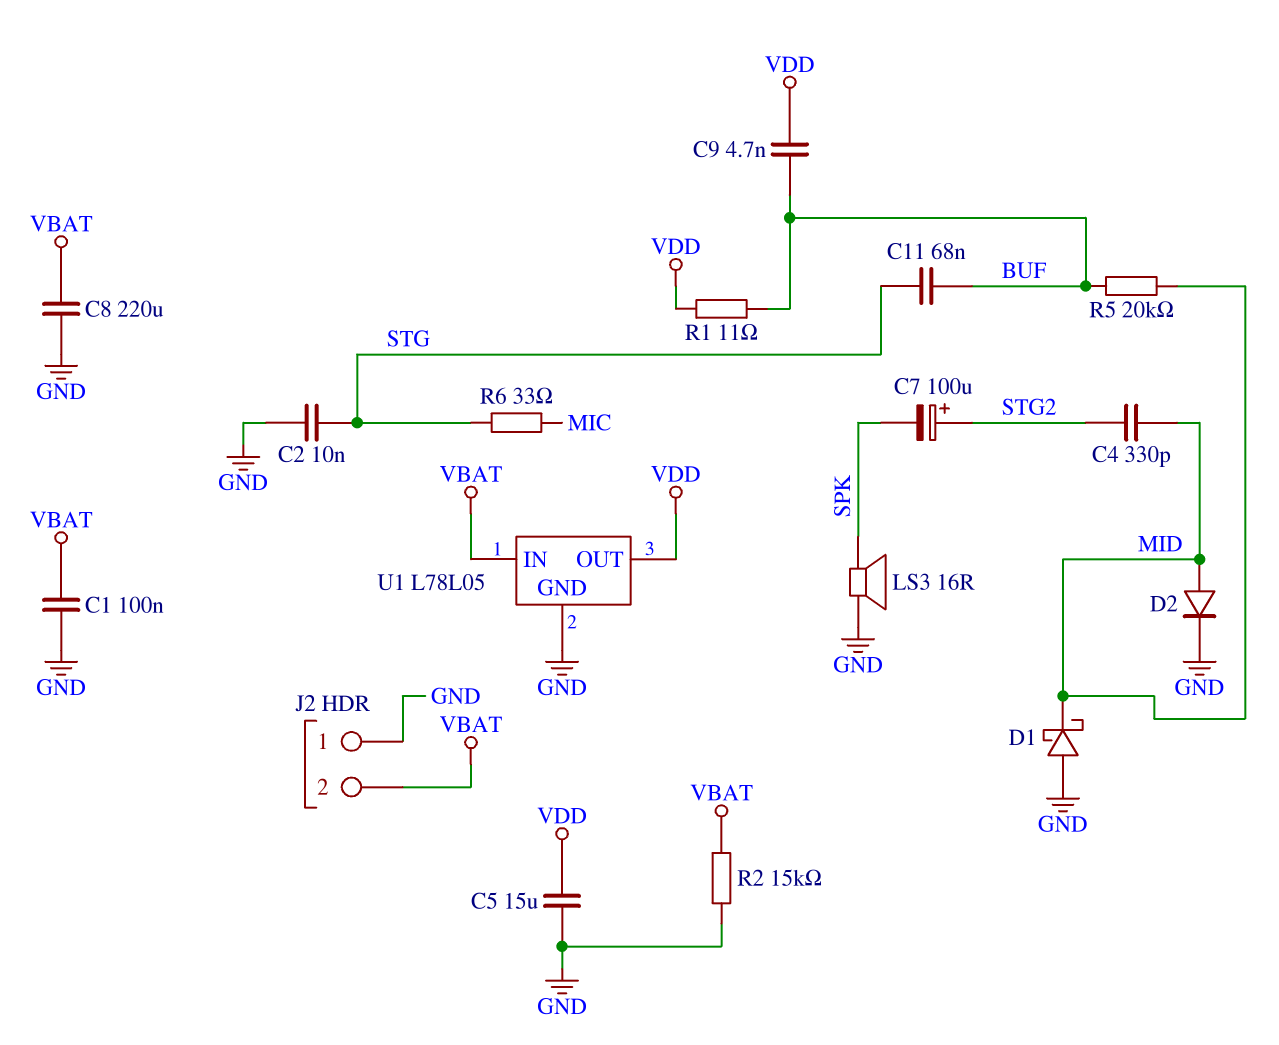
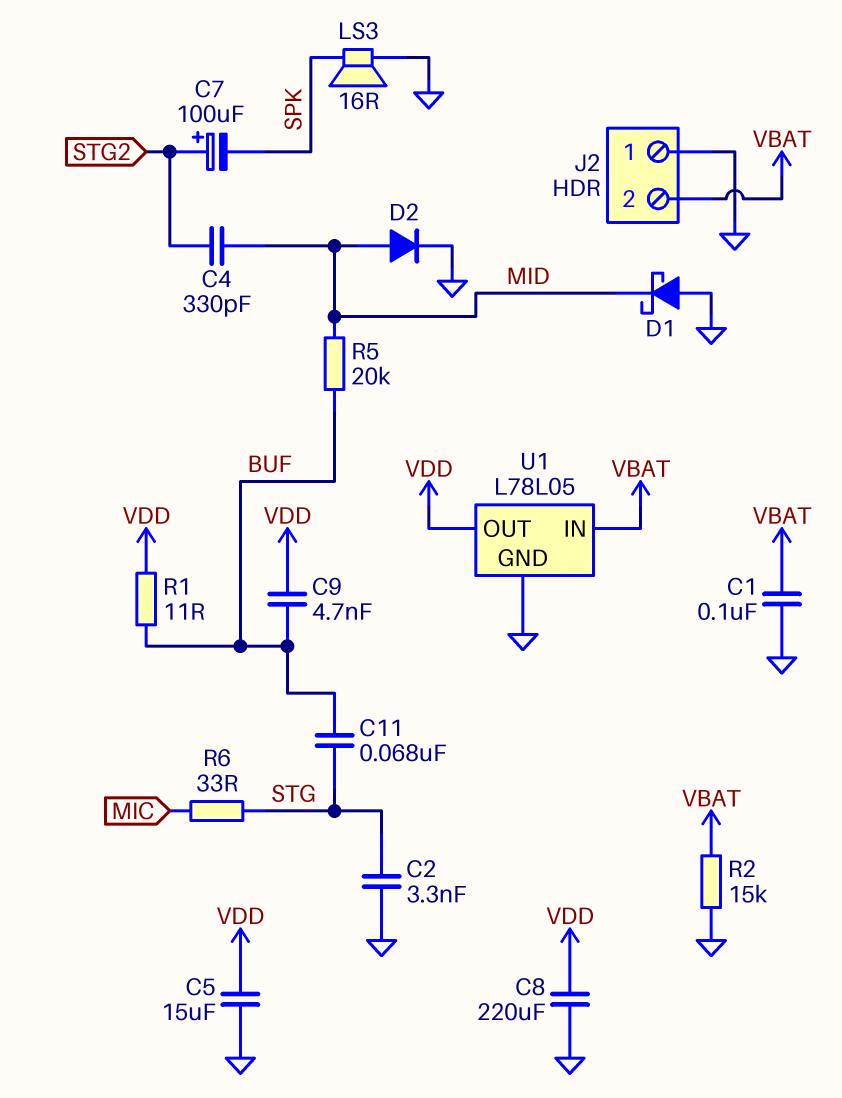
C2: 10nF (GND, STG) -> 3.3nF (GND, STG)
C8: 220uF (GND, VBAT) -> 220uF (GND, VDD)

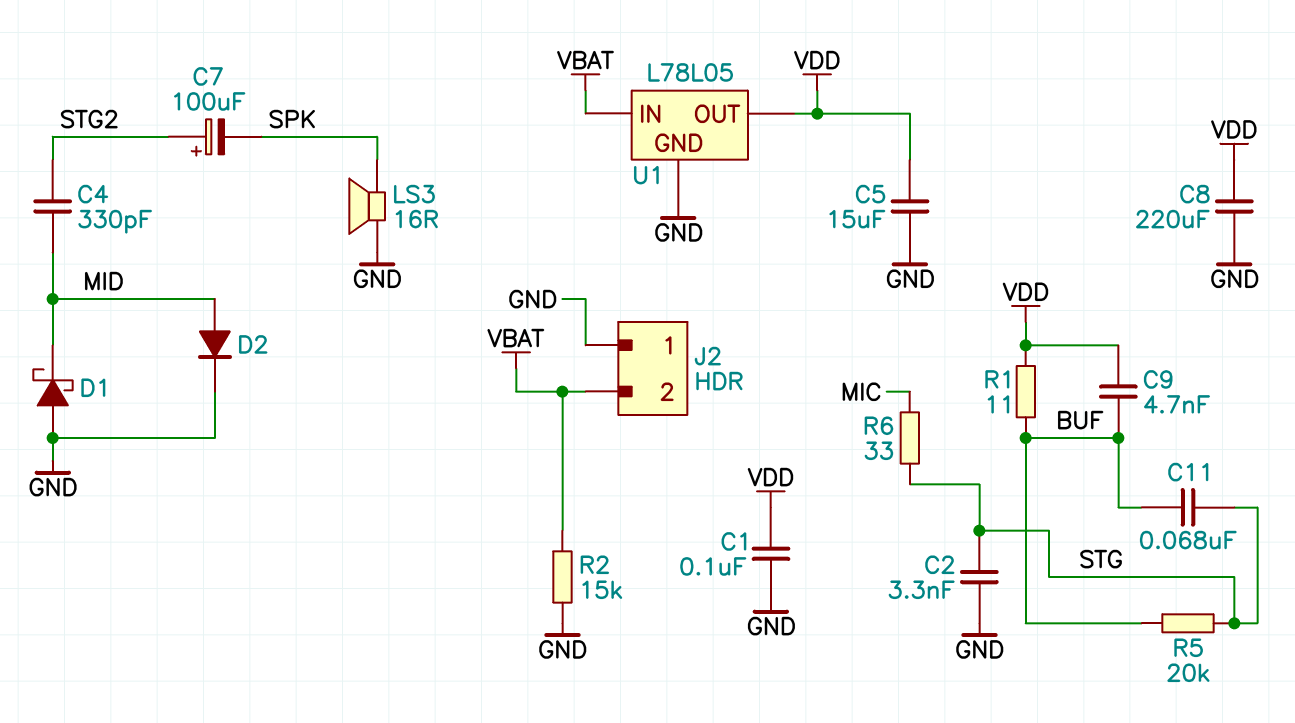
C1: 100nF (GND, VBAT) -> 100nF (GND, VDD)
R5: 20k (BUF, MID) -> 20k (BUF, STG)

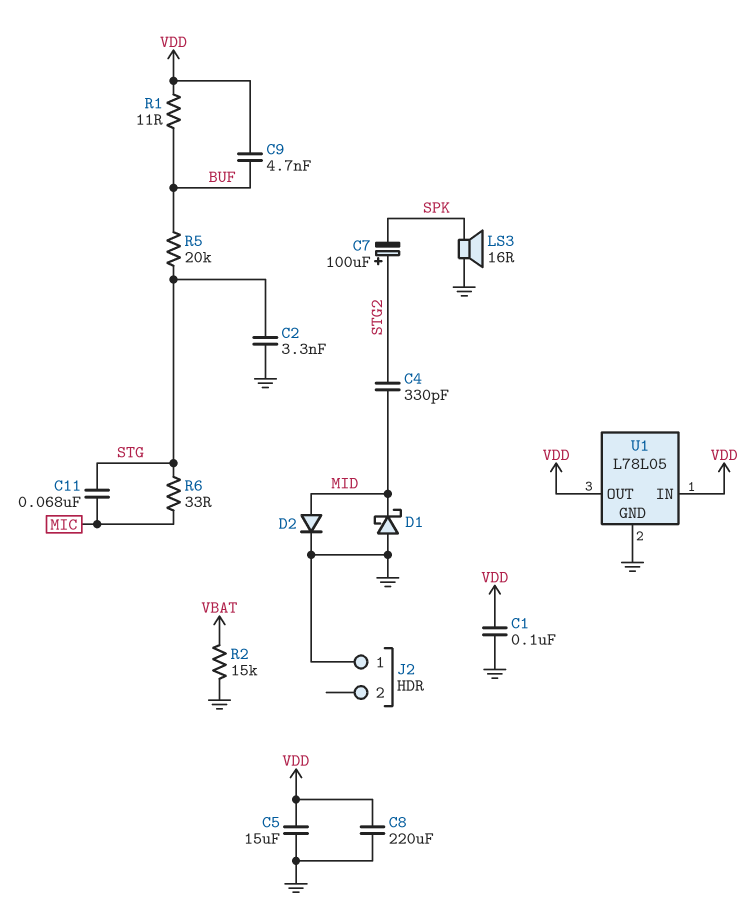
C11: 68nF (BUF, STG) -> 68nF (MIC, STG)
J2 pin 2: VBAT -> none
U1 pin IN: VBAT -> VDD

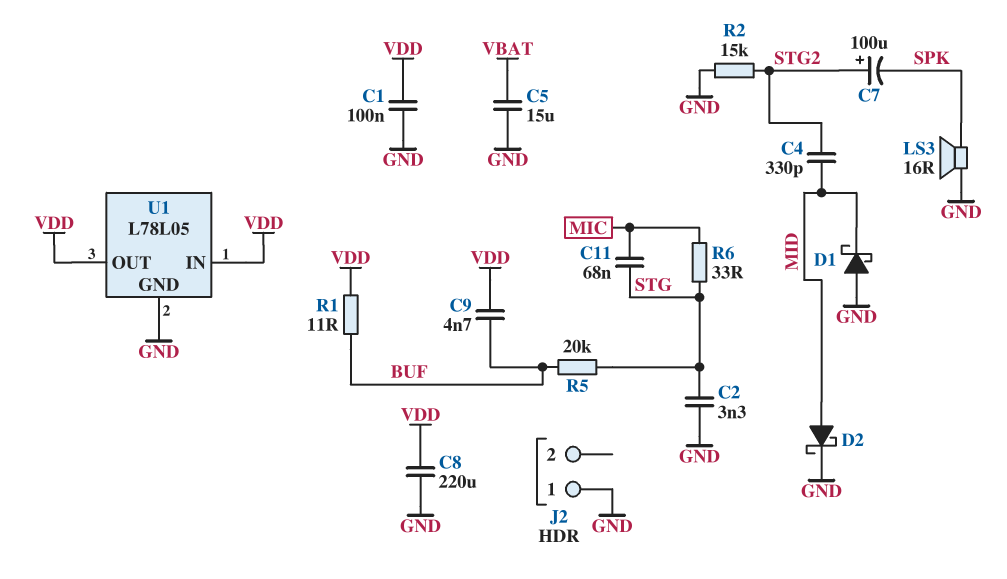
C5: 15uF (GND, VDD) -> 15uF (GND, VBAT)
D2: diode (A MID, K GND) -> schottky (A MID, K GND)
R2: 15k (GND, VBAT) -> 15k (GND, STG2)

